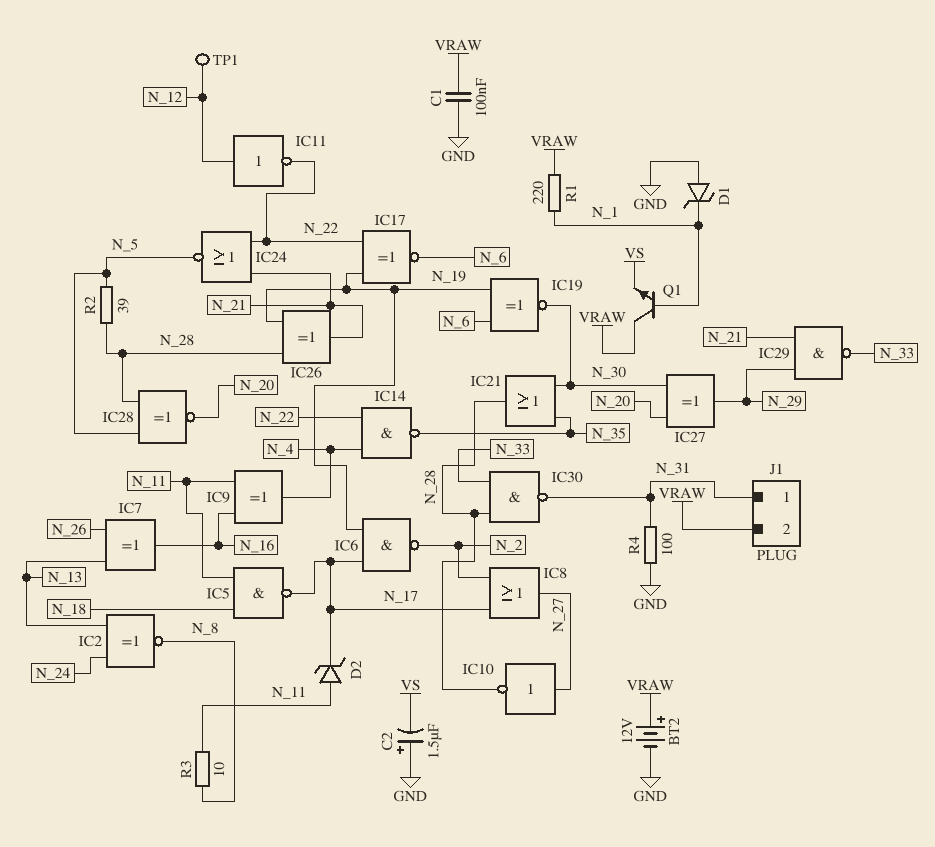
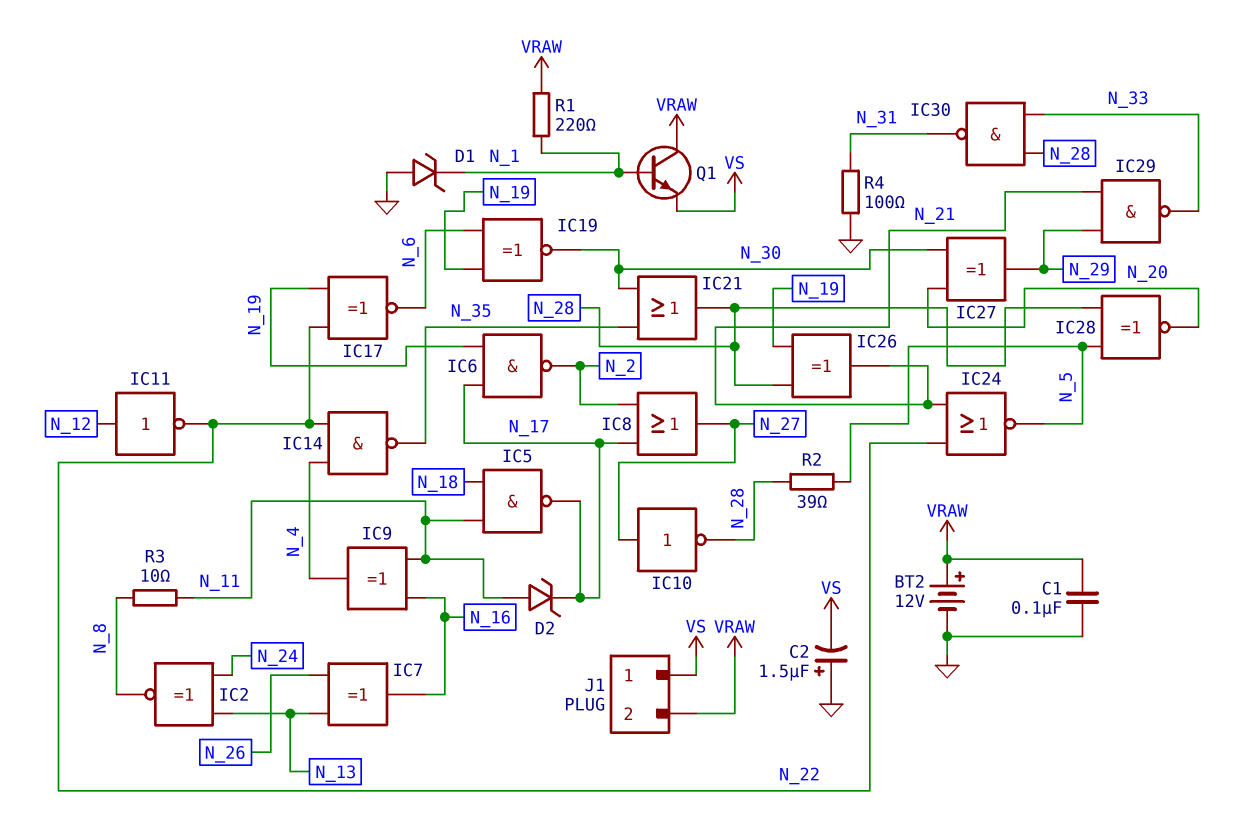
J1 pin 1: N_31 -> VS
TP1: test point (N_12) -> none

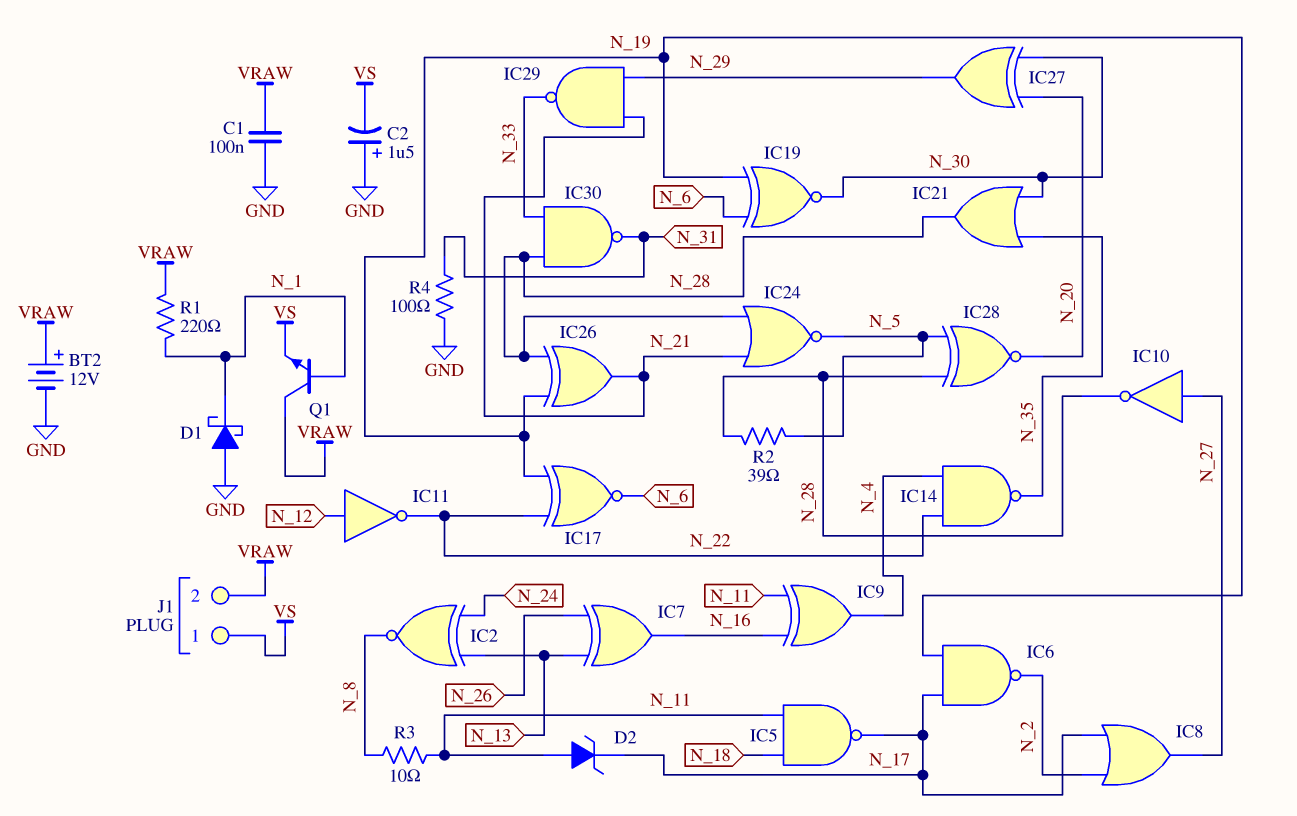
D1: zener (A GND, K N_1) -> schottky (A GND, K N_1)
IC24: NOR (in N_21, in N_22, out N_5) -> NOR (in N_21, in N_28, out N_5)

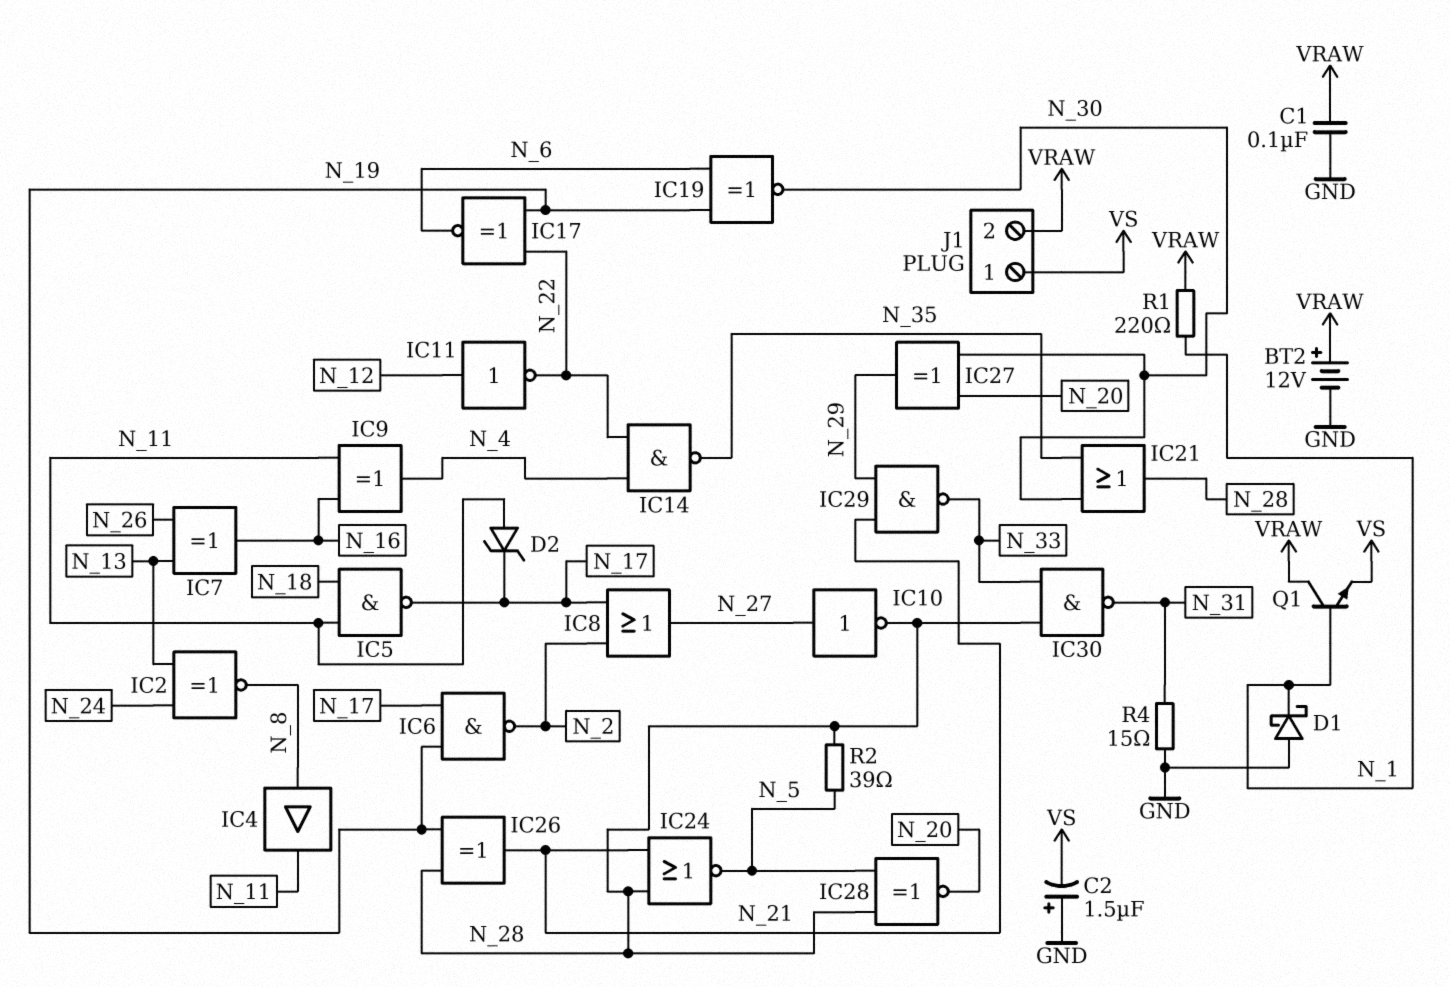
IC4: none -> buffer (in N_8, out N_11)
R3: 10 (N_8, N_11) -> none
R4: 100 (GND, N_31) -> 15 (GND, N_31)

